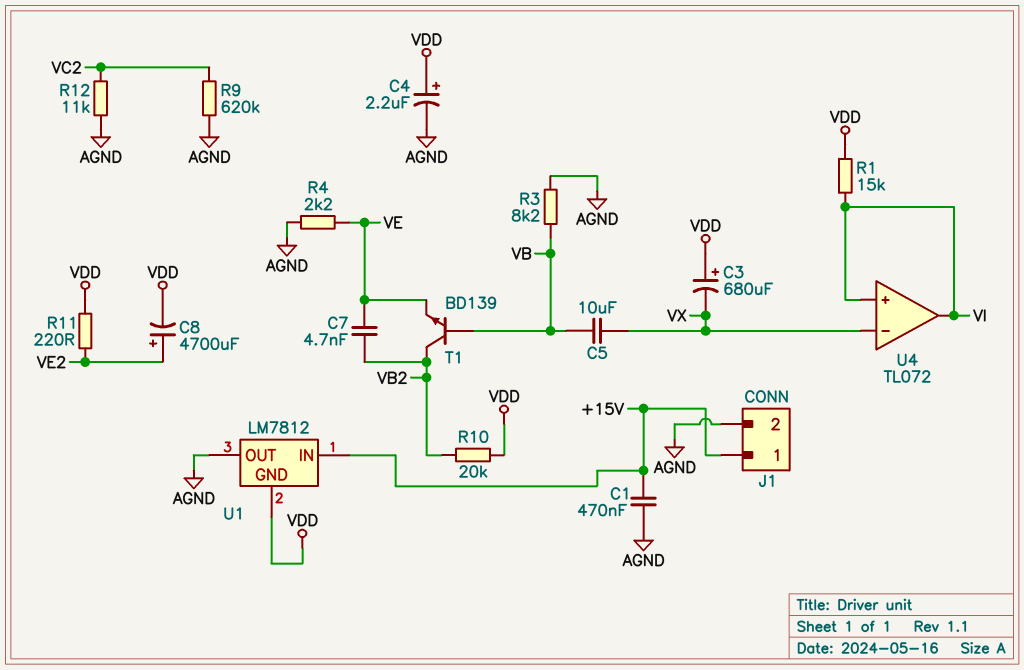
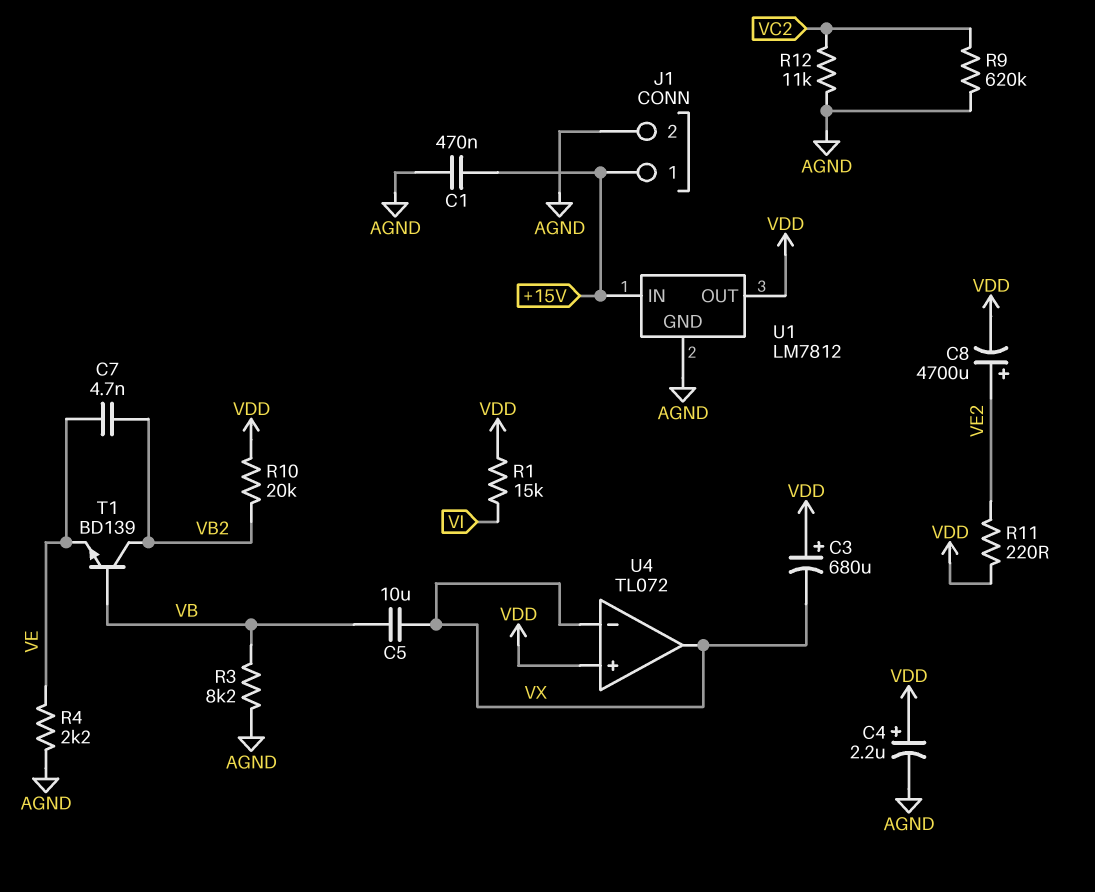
U1 pin GND: VDD -> AGND
U1 pin OUT: AGND -> VDD
U4 pin in+: VI -> VDD
U4 pin out: VI -> VX

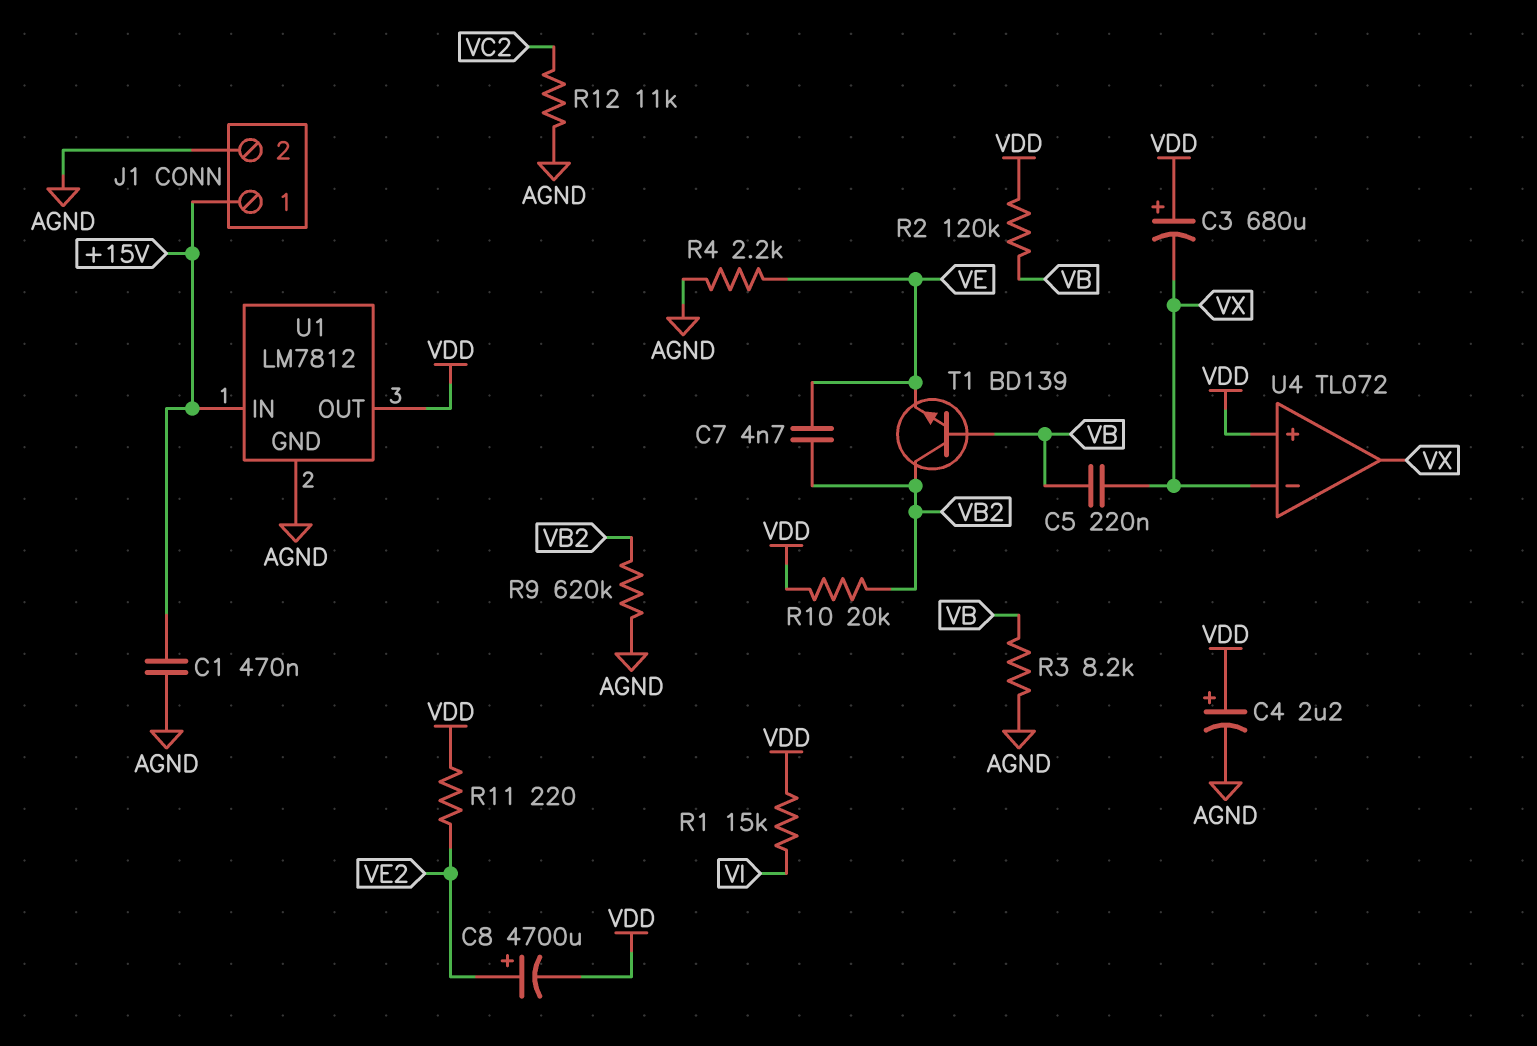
C5: 10uF (VB, VX) -> 220nF (VB, VX)
R2: none -> 120k (VB, VDD)
R9: 620k (AGND, VC2) -> 620k (AGND, VB2)

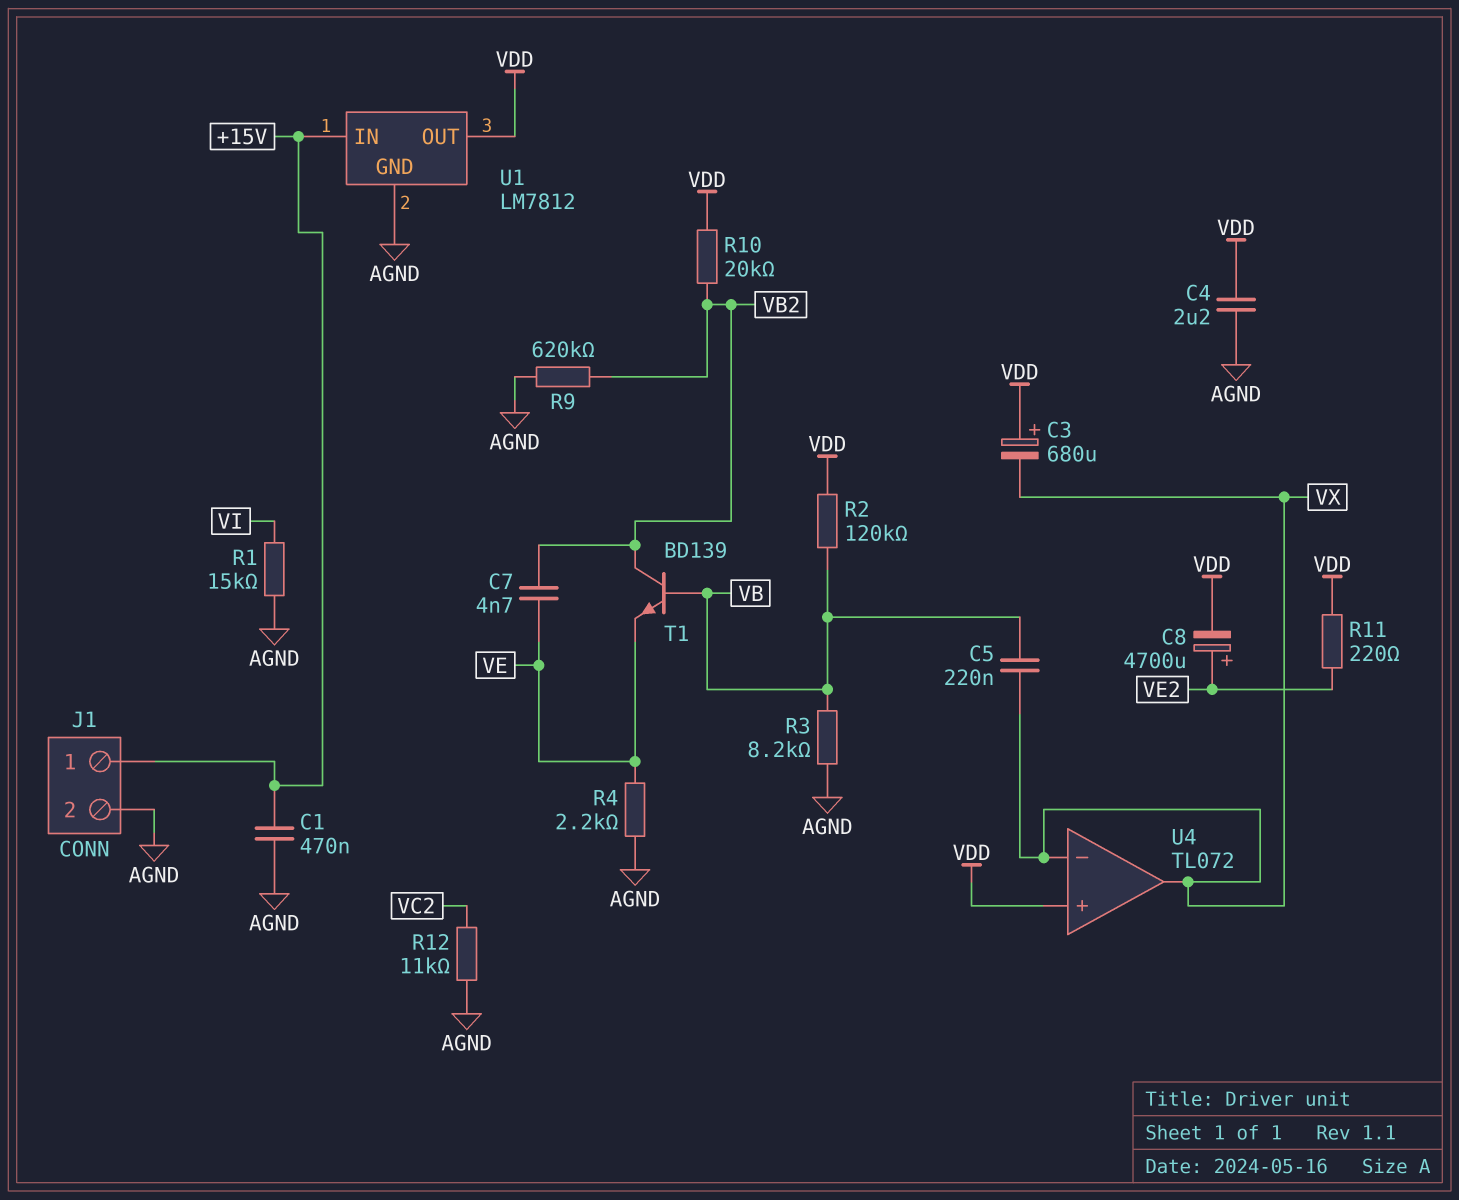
C4: 2.2uF (plus VDD, minus AGND) -> 2.2uF (AGND, VDD)
R1: 15k (VDD, VI) -> 15k (AGND, VI)

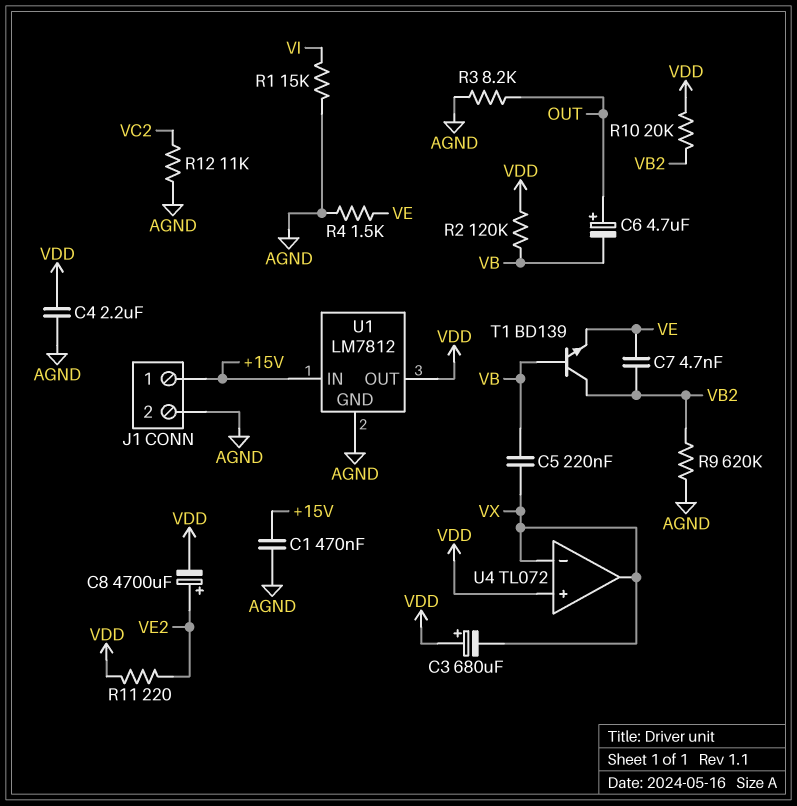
C6: none -> 4.7uF (plus OUT, minus VB)
R3: 8.2k (AGND, VB) -> 8.2k (AGND, OUT)
R4: 2.2k (AGND, VE) -> 1.5k (AGND, VE)

